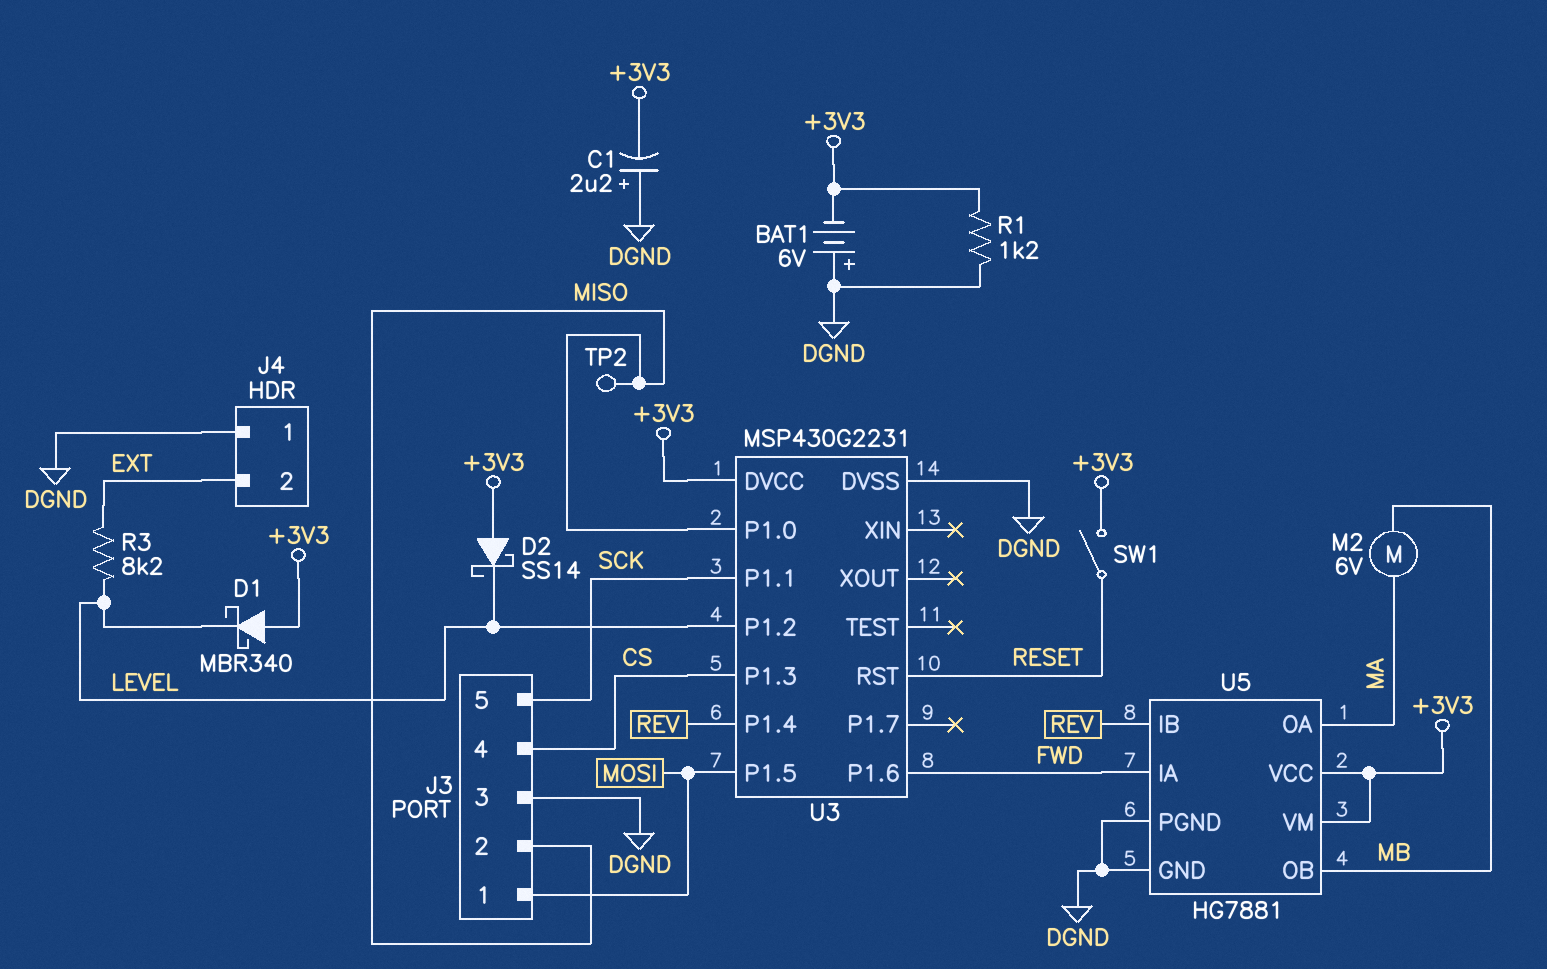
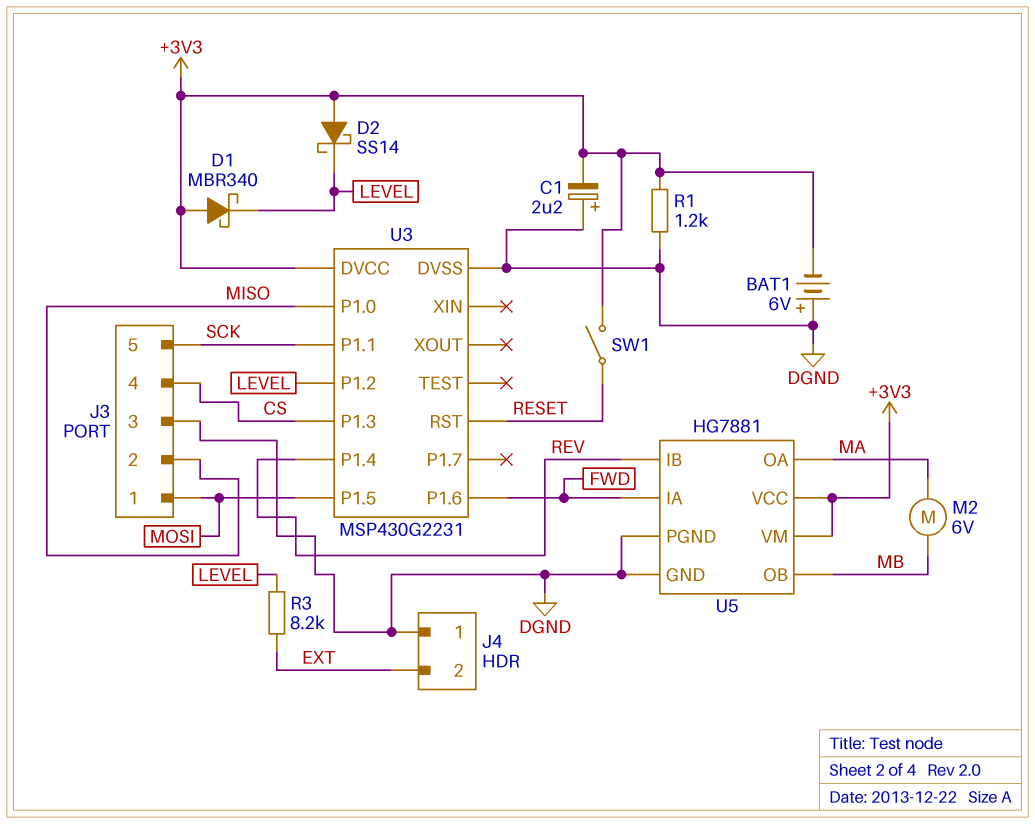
TP2: test point (MISO) -> none

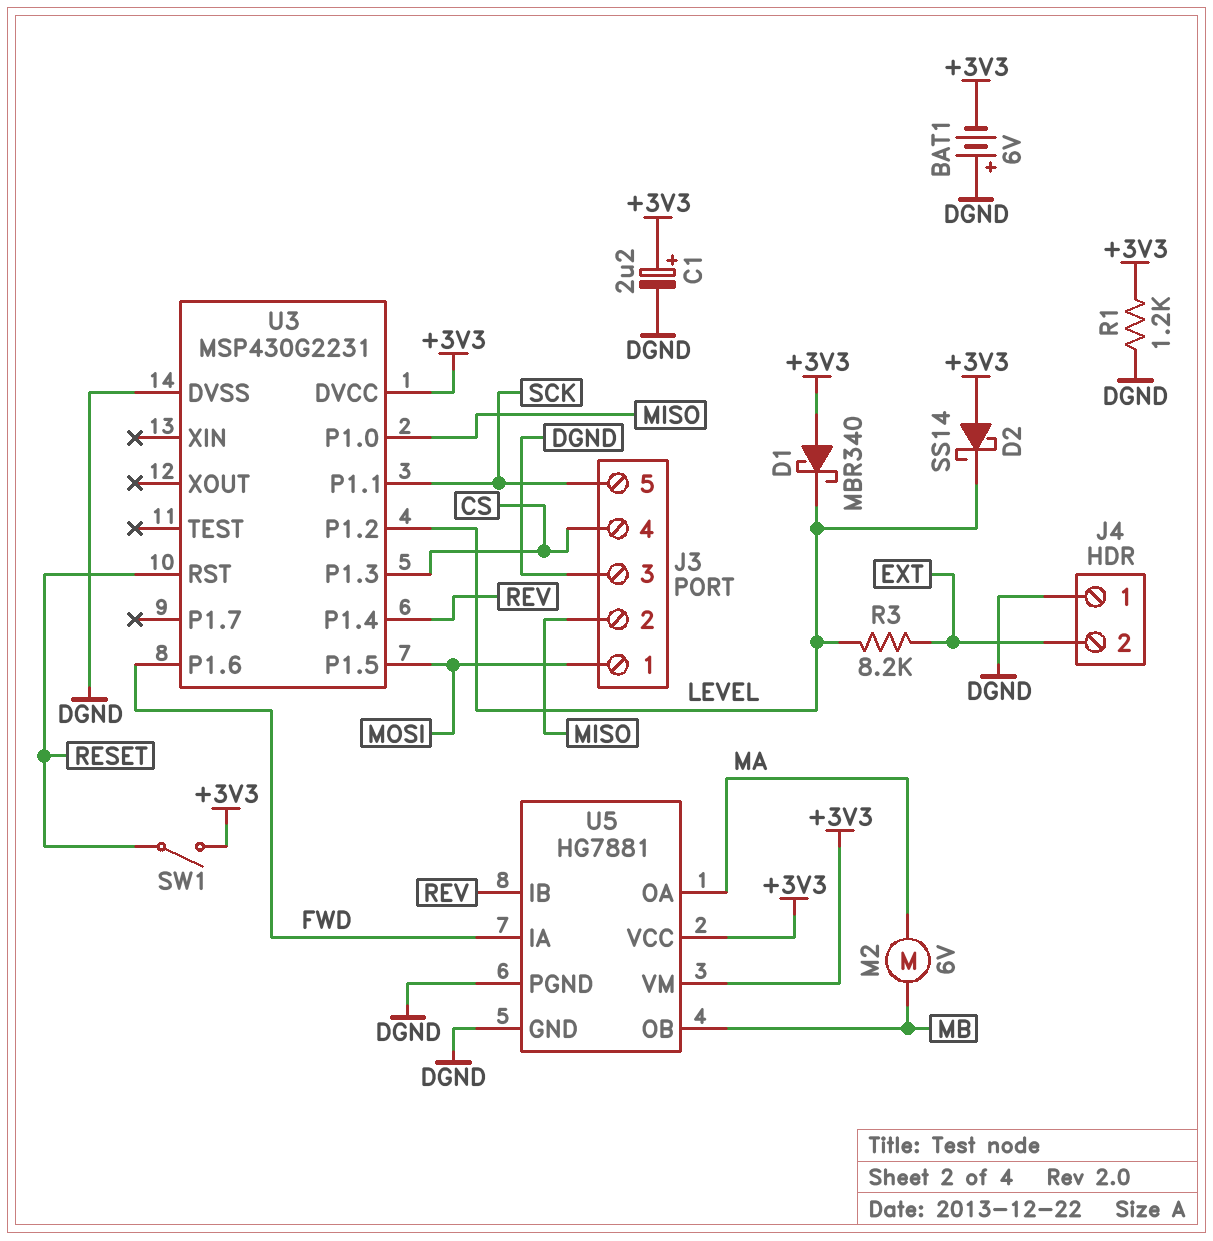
C1: 2.2uF (plus DGND, minus +3V3) -> 2.2uF (plus +3V3, minus DGND)

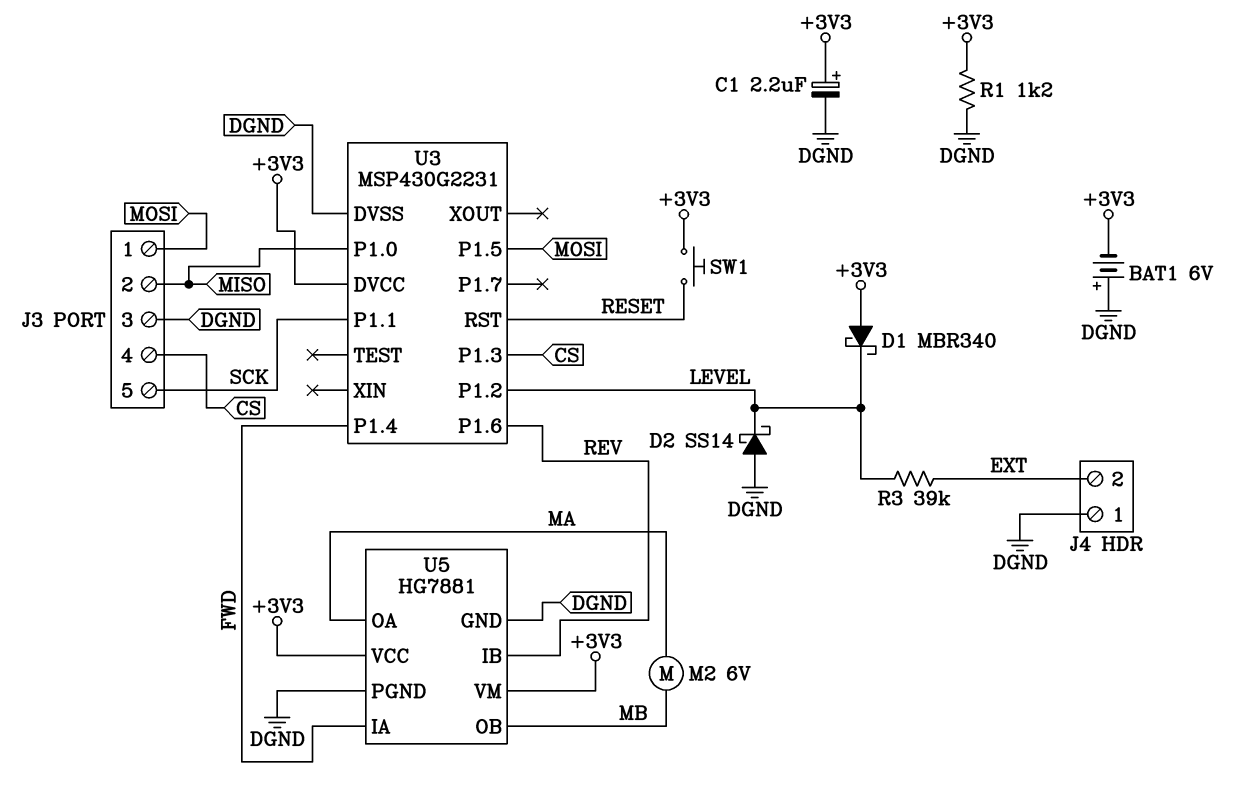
D2: schottky SS14 (A +3V3, K LEVEL) -> schottky SS14 (A DGND, K LEVEL)
R3: 8.2k (EXT, LEVEL) -> 39k (EXT, LEVEL)
SW1: switch (+3V3, RESET) -> button (+3V3, RESET)
U3 pin P1.4: REV -> FWD
U3 pin P1.6: FWD -> REV

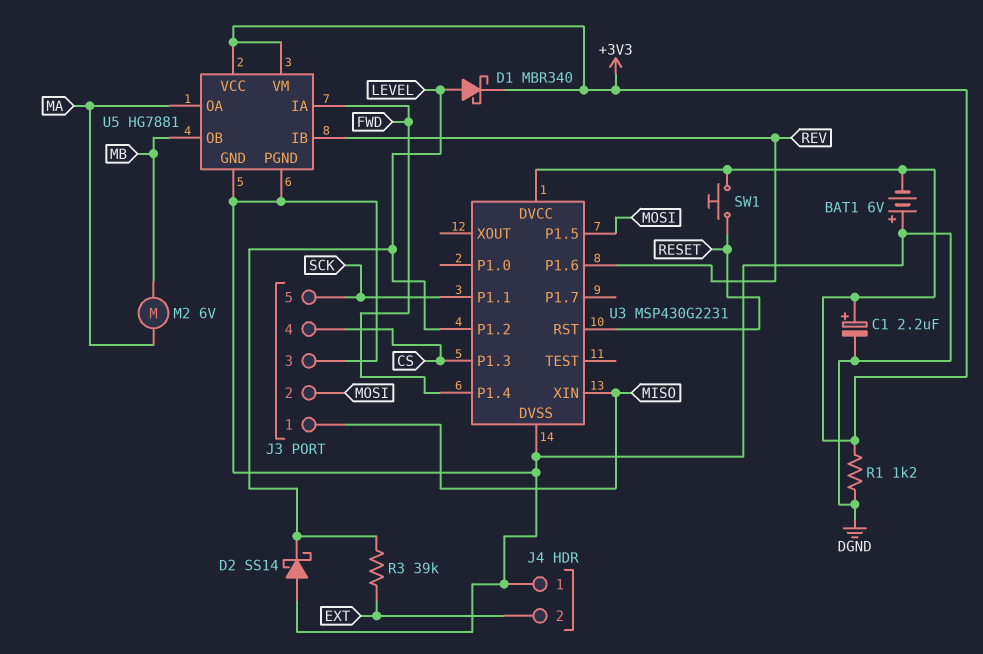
D1: schottky MBR340 (A +3V3, K LEVEL) -> schottky MBR340 (A LEVEL, K +3V3)
J3 pin 1: MOSI -> MISO
J3 pin 2: MISO -> MOSI
U3 pin P1.0: MISO -> none
U3 pin XIN: none -> MISO

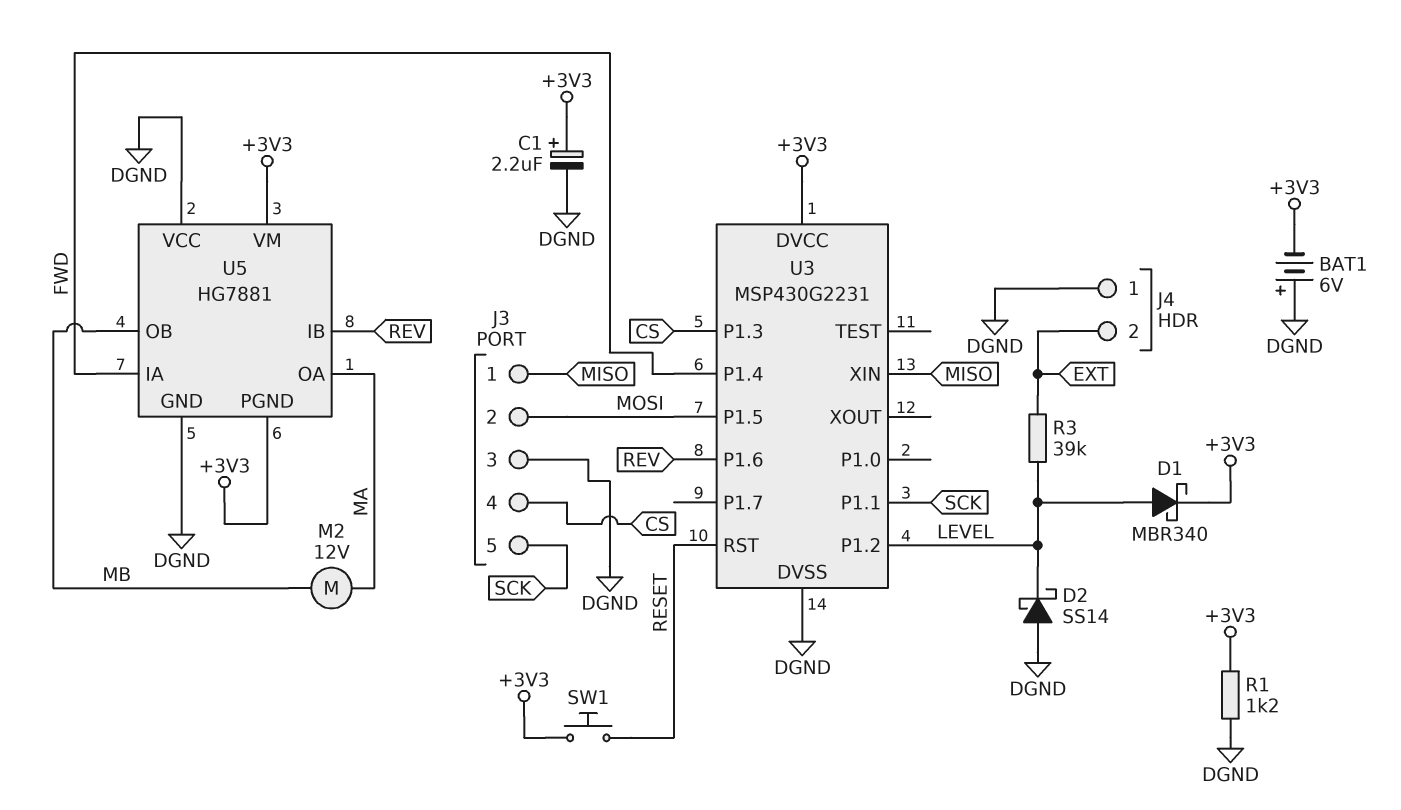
M2: motor 6V (MA, MB) -> motor 12V (MA, MB)
U5 pin PGND: DGND -> +3V3
U5 pin VCC: +3V3 -> DGND

